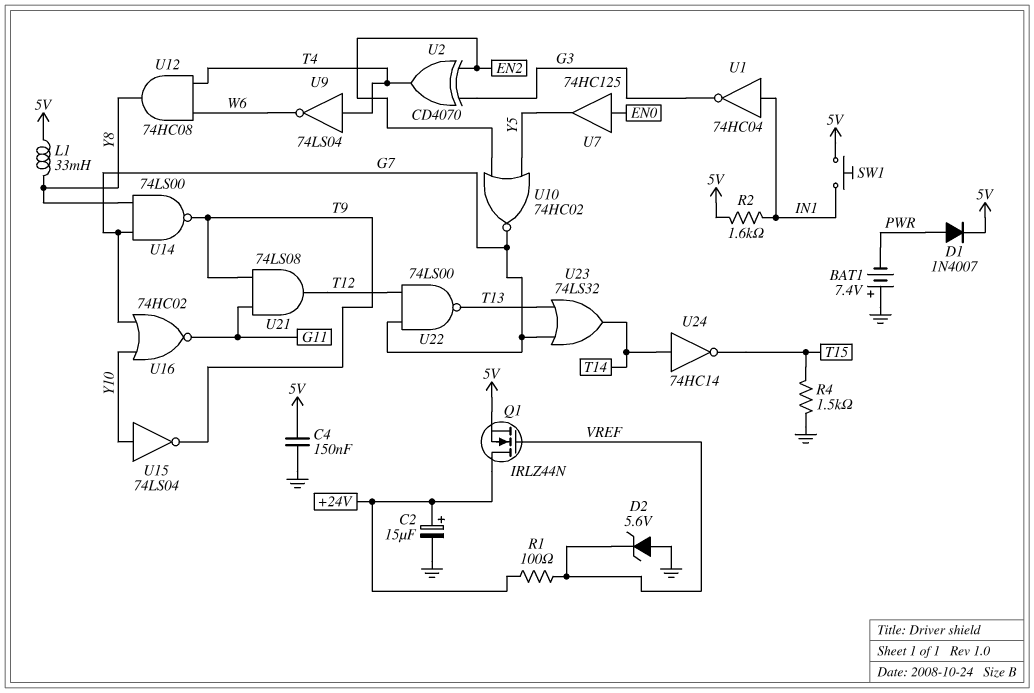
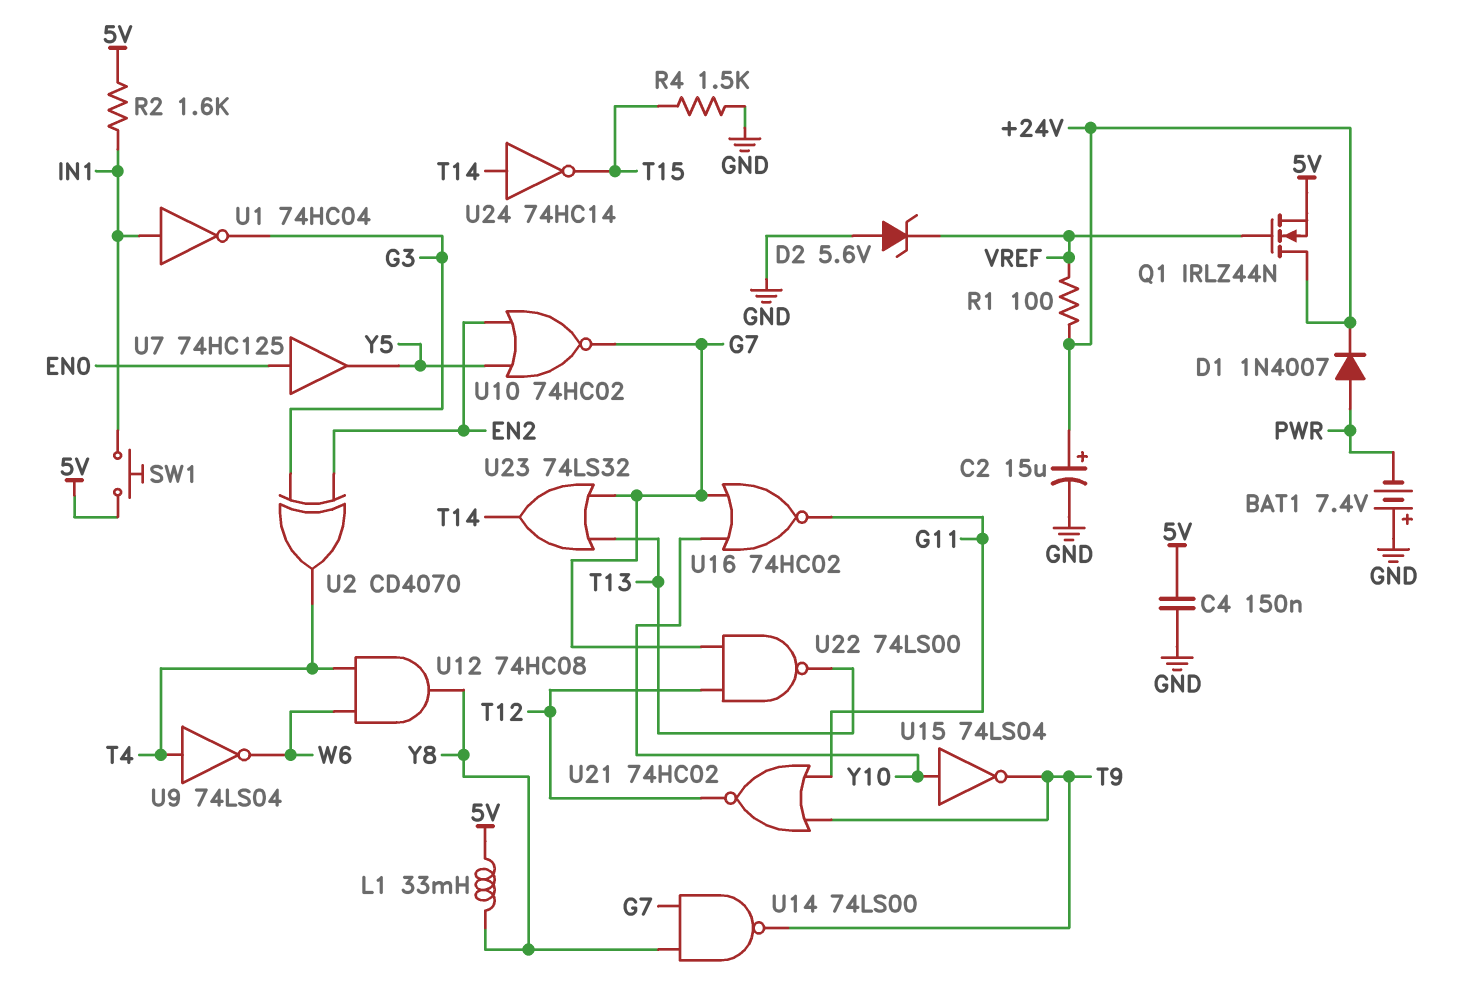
D1: diode 1N4007 (A PWR, K 5V) -> diode 1N4007 (A PWR, K +24V)
U21: AND 74LS08 (in G11, in T9, out T12) -> NOR 74HC02 (in G11, in T9, out T12)

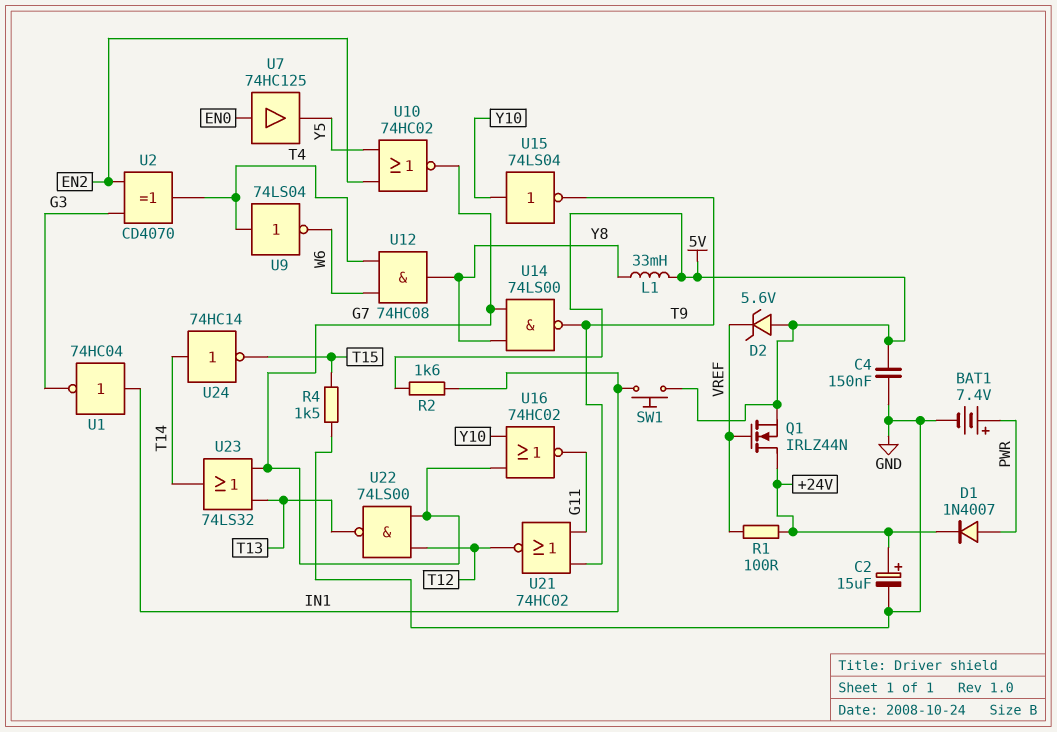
BAT1: 7.4V (plus GND, minus PWR) -> 7.4V (plus PWR, minus GND)
D2: zener 5.6V (A GND, K VREF) -> zener 5.6V (A 5V, K VREF)

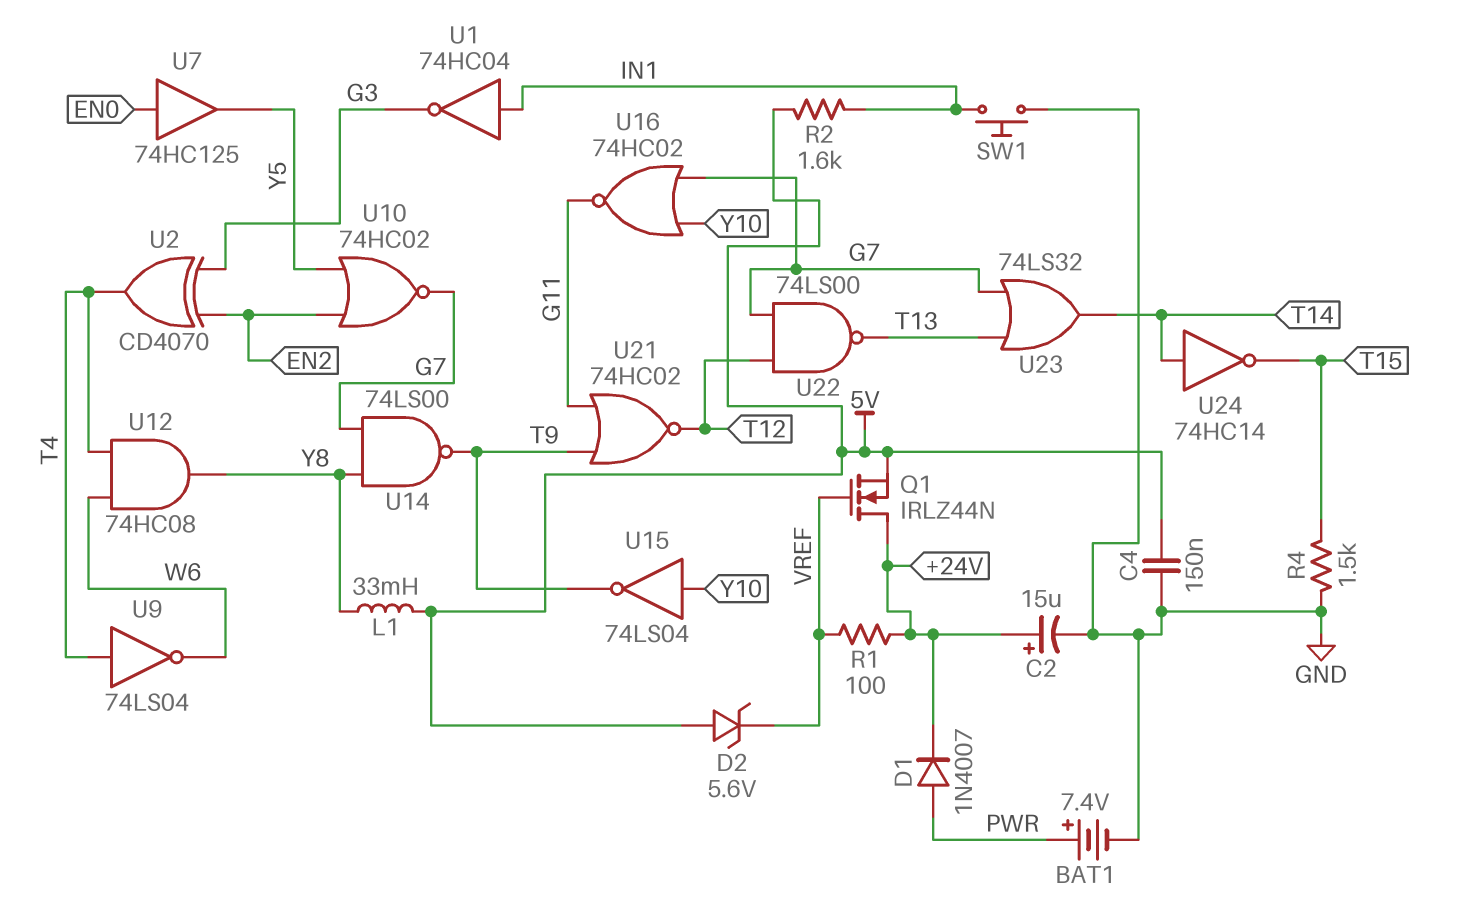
SW1: button (5V, IN1) -> button (GND, IN1)

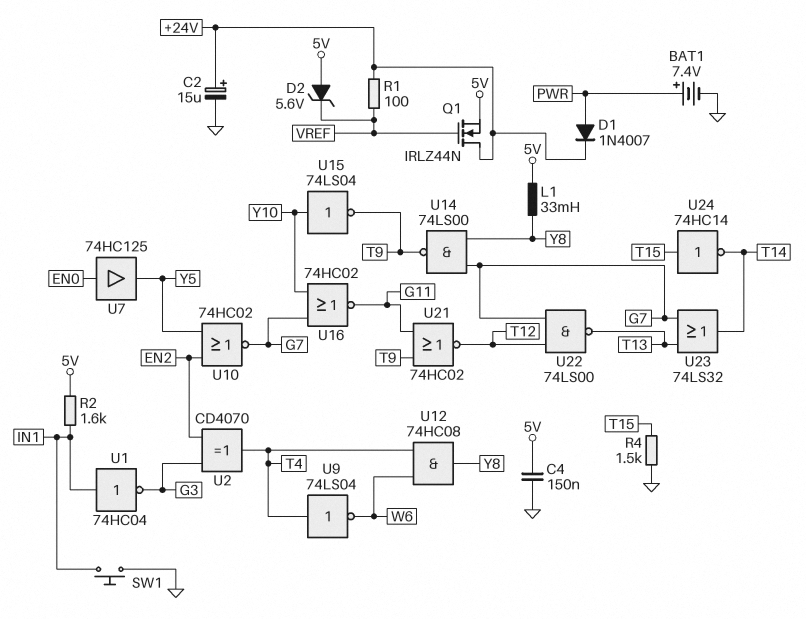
U24: NOT 74HC14 (in T14, out T15) -> NOT 74HC14 (in T15, out T14)

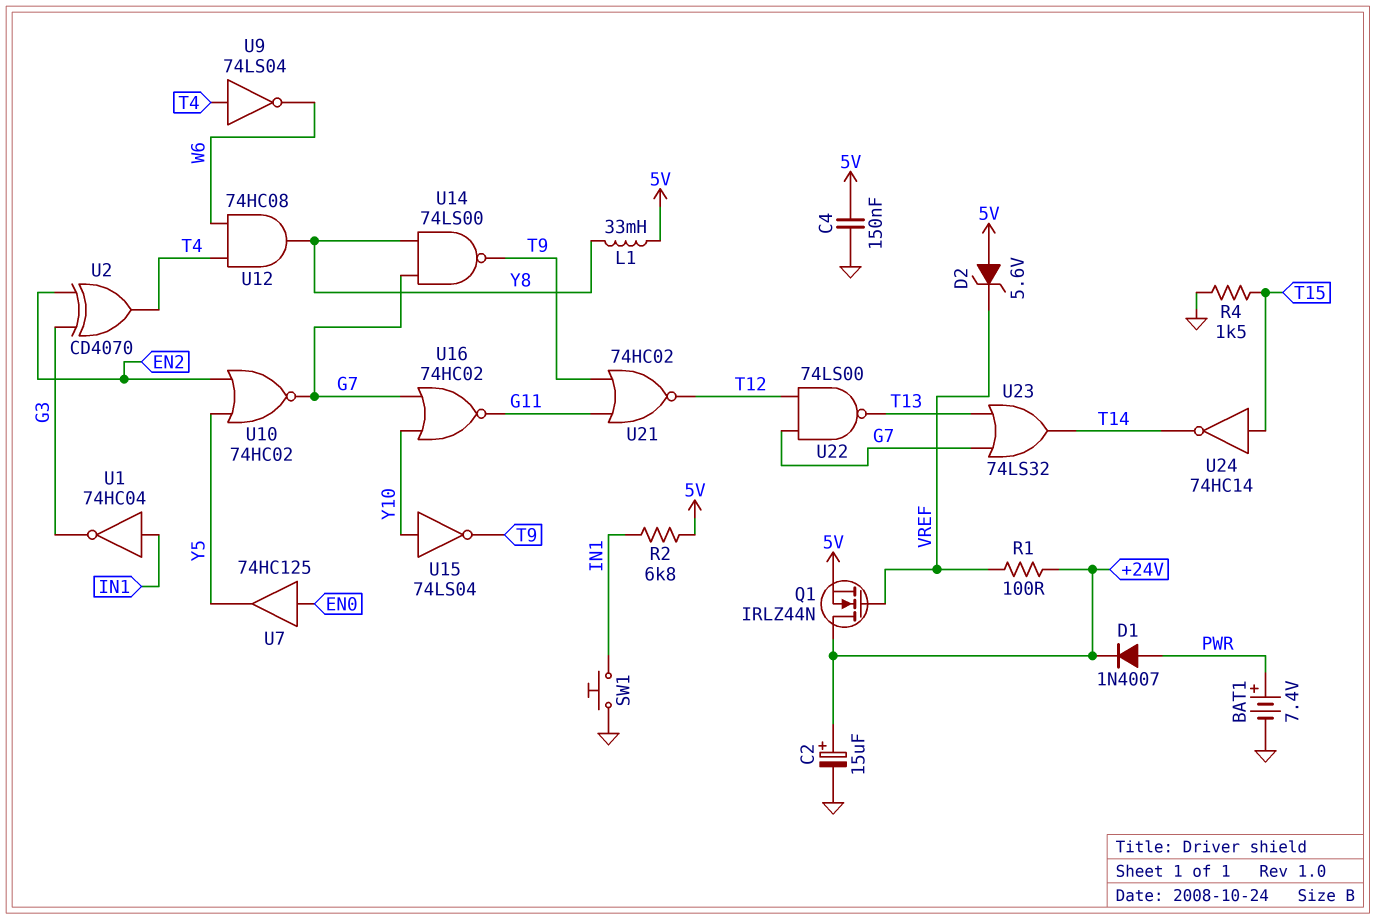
R2: 1.6k (5V, IN1) -> 6.8k (5V, IN1)

